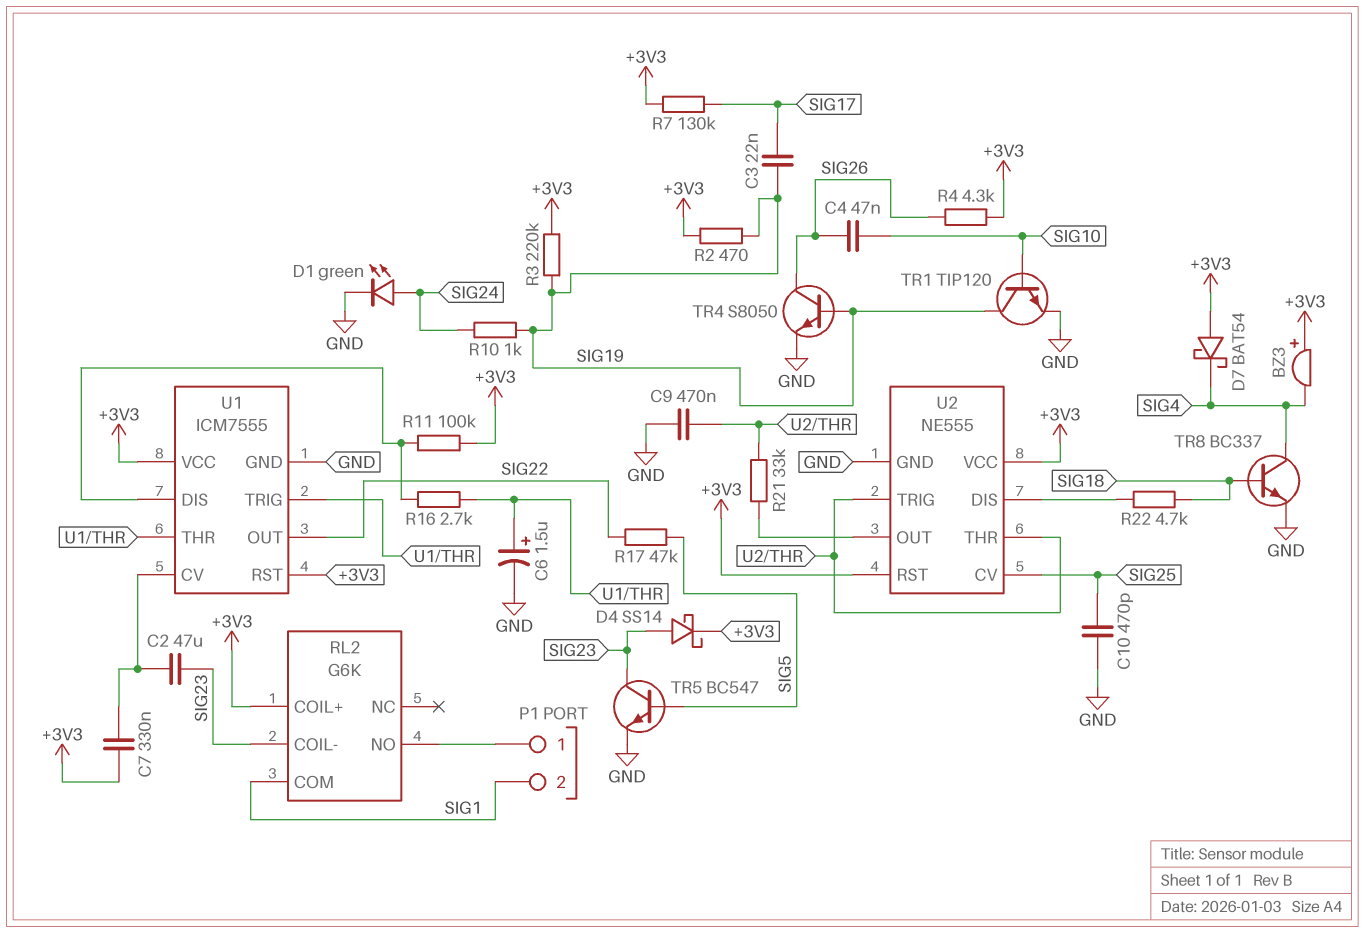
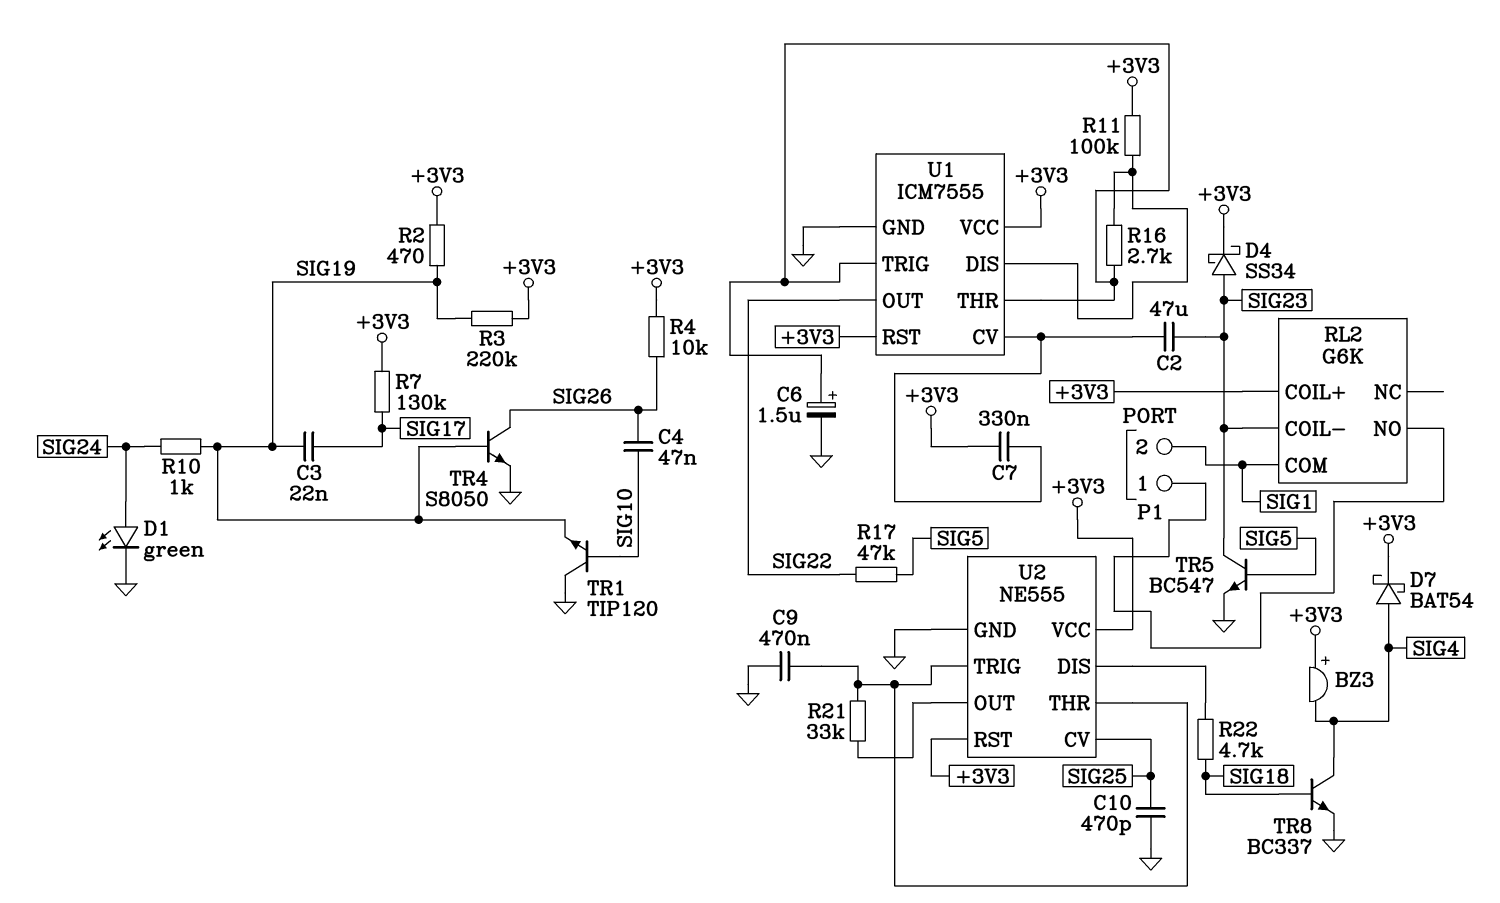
D4: schottky SS14 (A SIG23, K +3V3) -> schottky SS34 (A SIG23, K +3V3)
D7: schottky BAT54 (A +3V3, K SIG4) -> schottky BAT54 (A SIG4, K +3V3)
R4: 4.3k (+3V3, SIG26) -> 10k (+3V3, SIG26)
TR1: NPN TIP120 (B SIG10, C SIG19, E GND) -> NPN TIP120 (B SIG10, C GND, E SIG19)

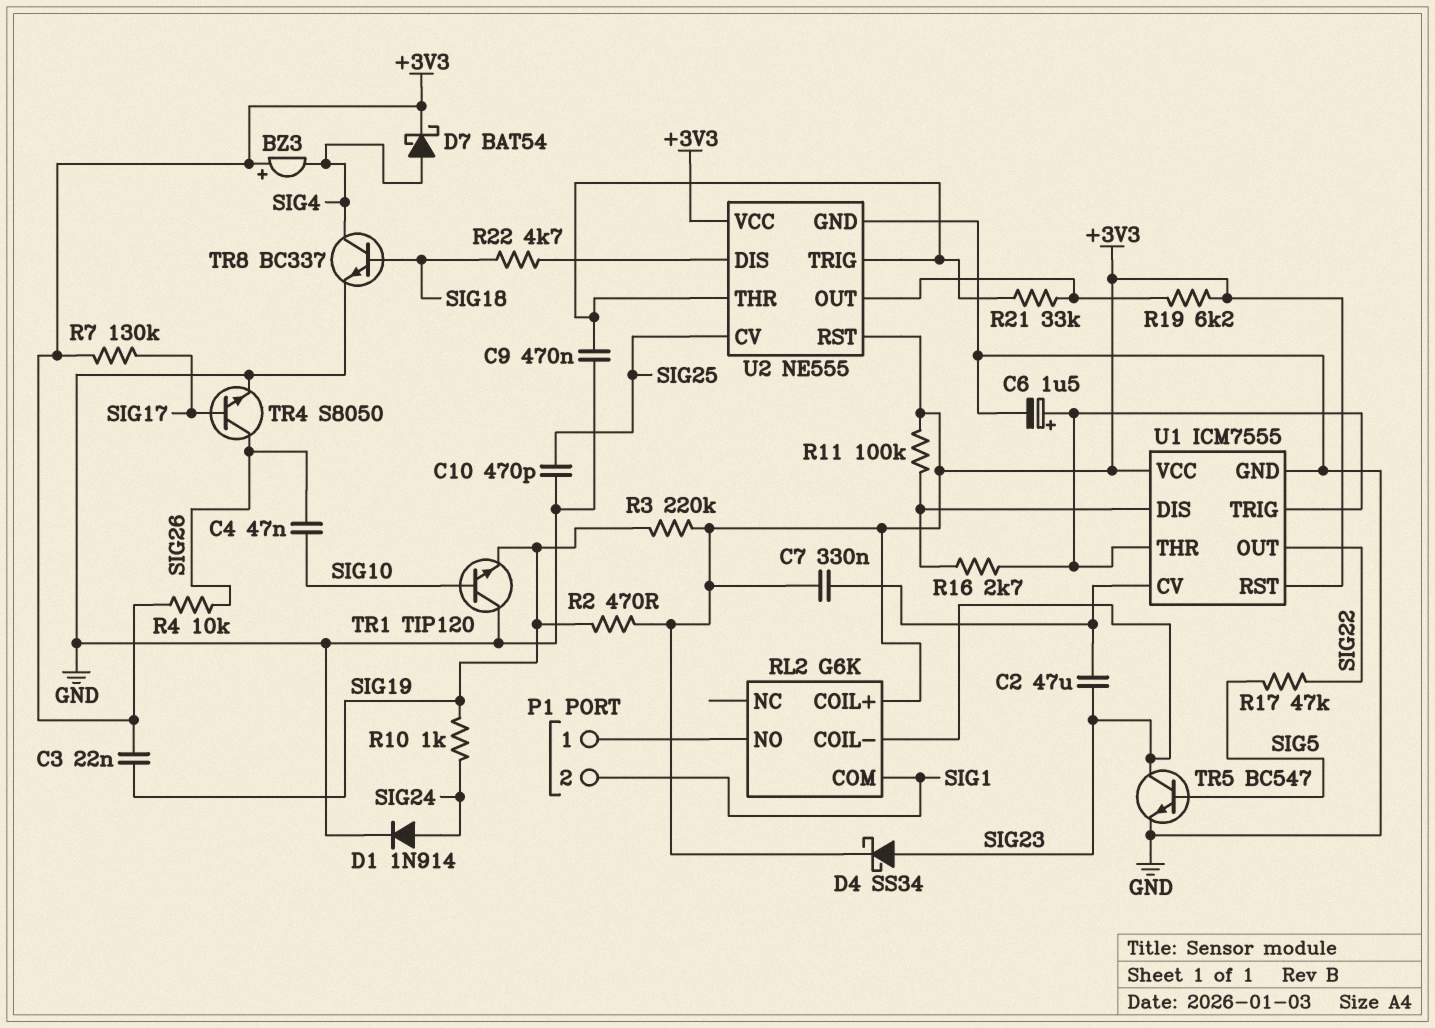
C3: 22nF (SIG17, SIG19) -> 22nF (+3V3, SIG19)
D1: LED green (A SIG24, K GND) -> diode 1N914 (A SIG24, K GND)
R19: none -> 6.2k (+3V3, U2/OUT)
TR4: NPN S8050 (B SIG19, C SIG26, E GND) -> NPN S8050 (B SIG17, C SIG26, E GND)

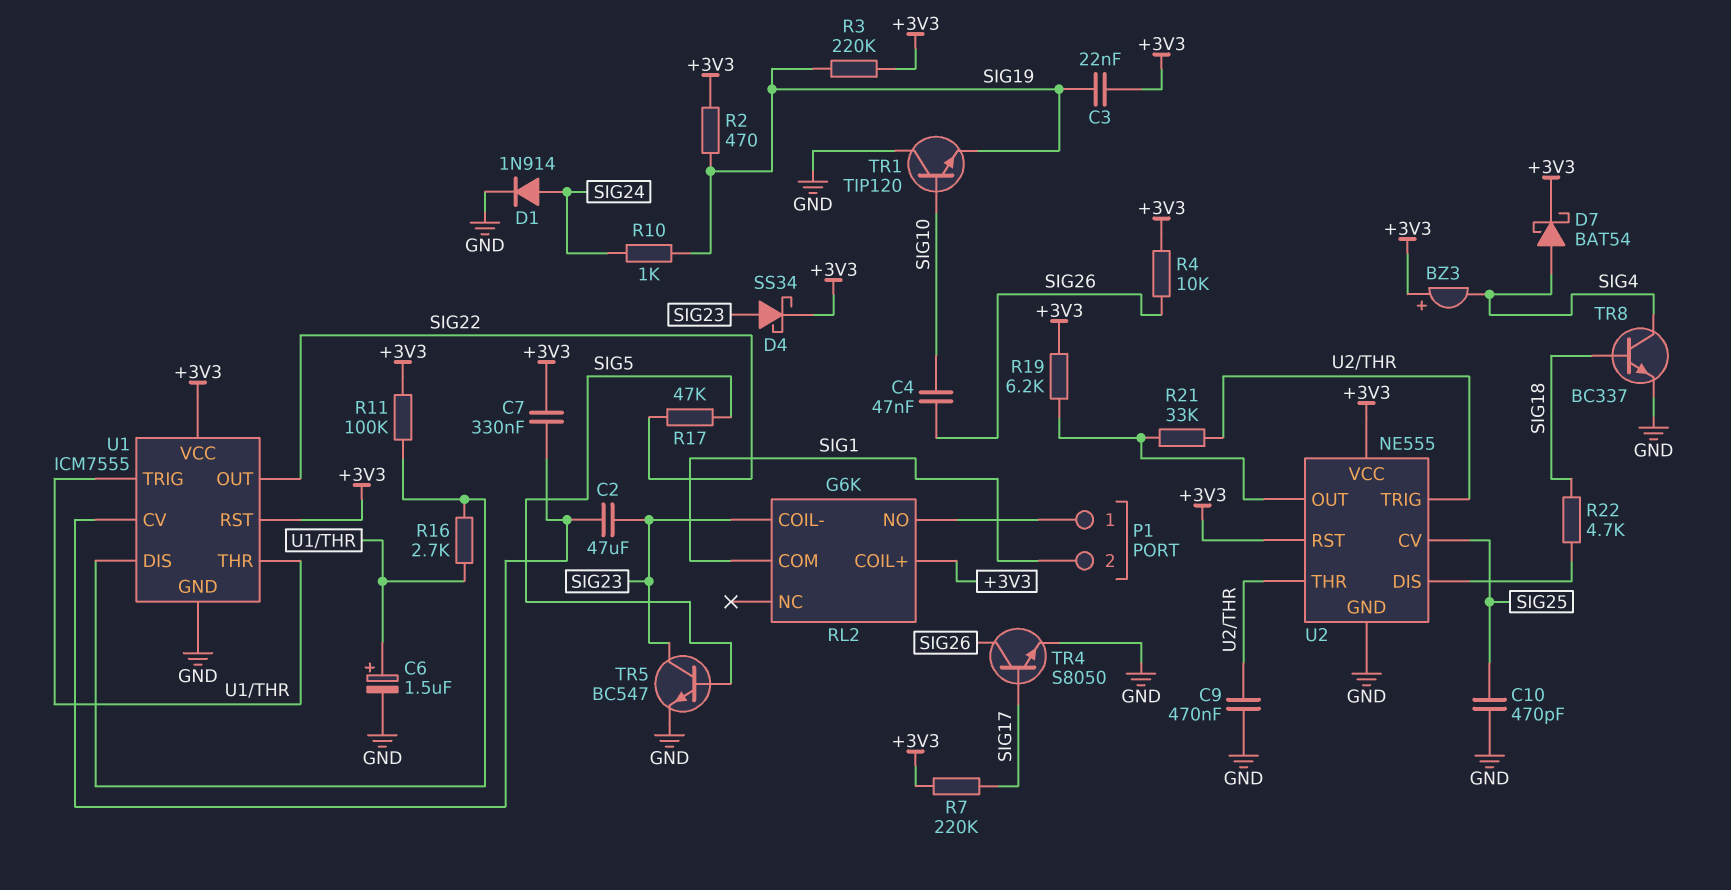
R7: 130k (+3V3, SIG17) -> 220k (+3V3, SIG17)

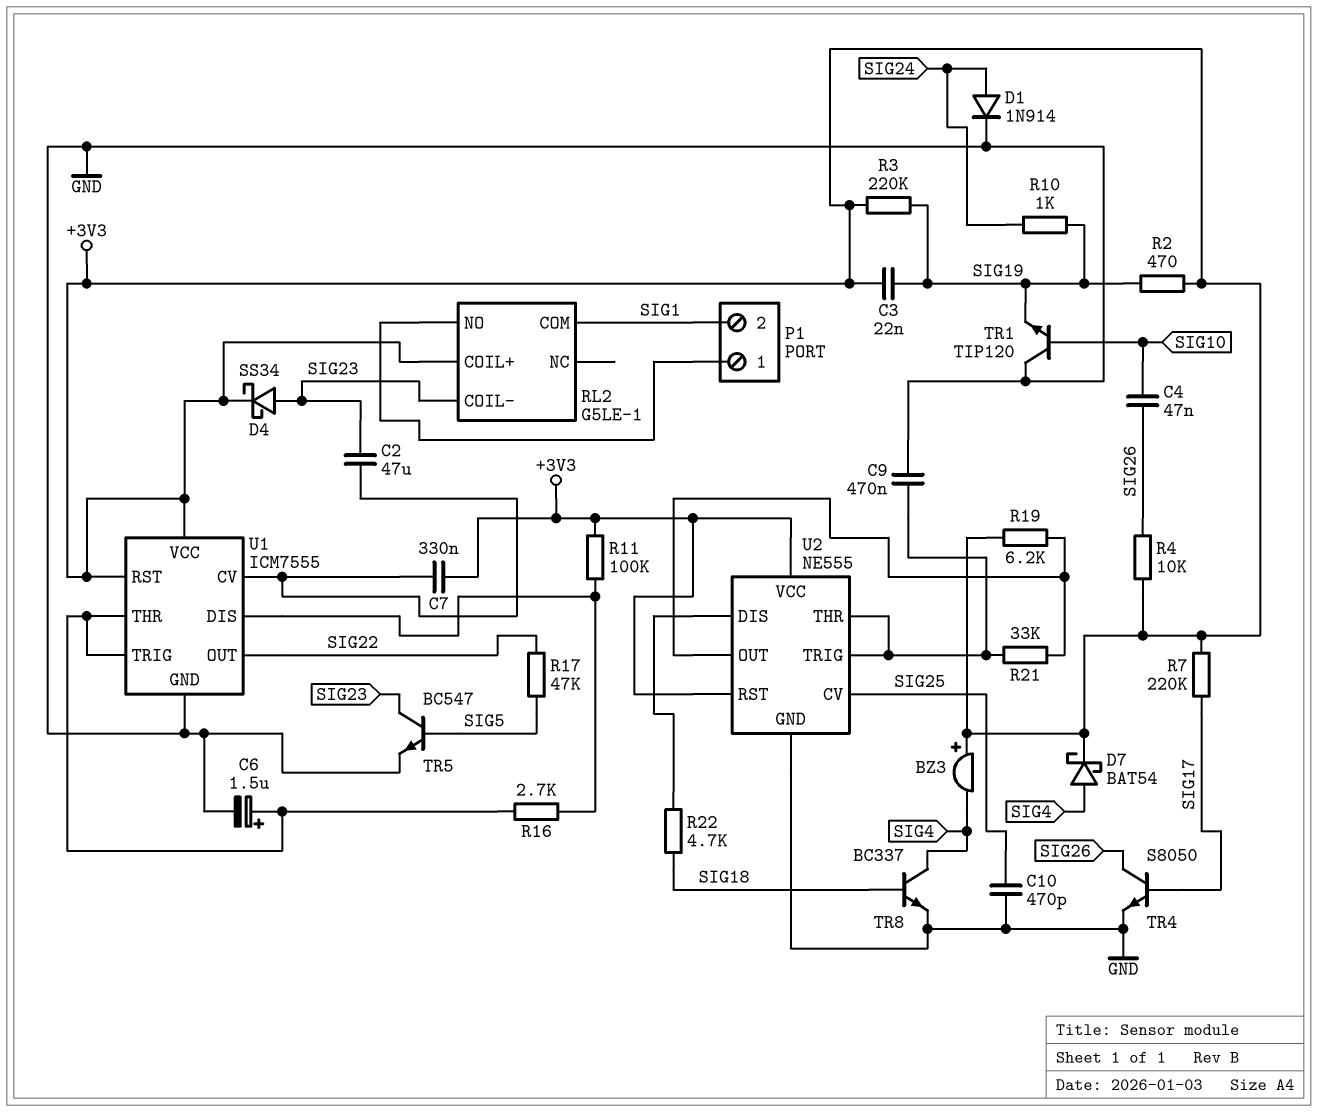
RL2: G6K -> G5LE-1

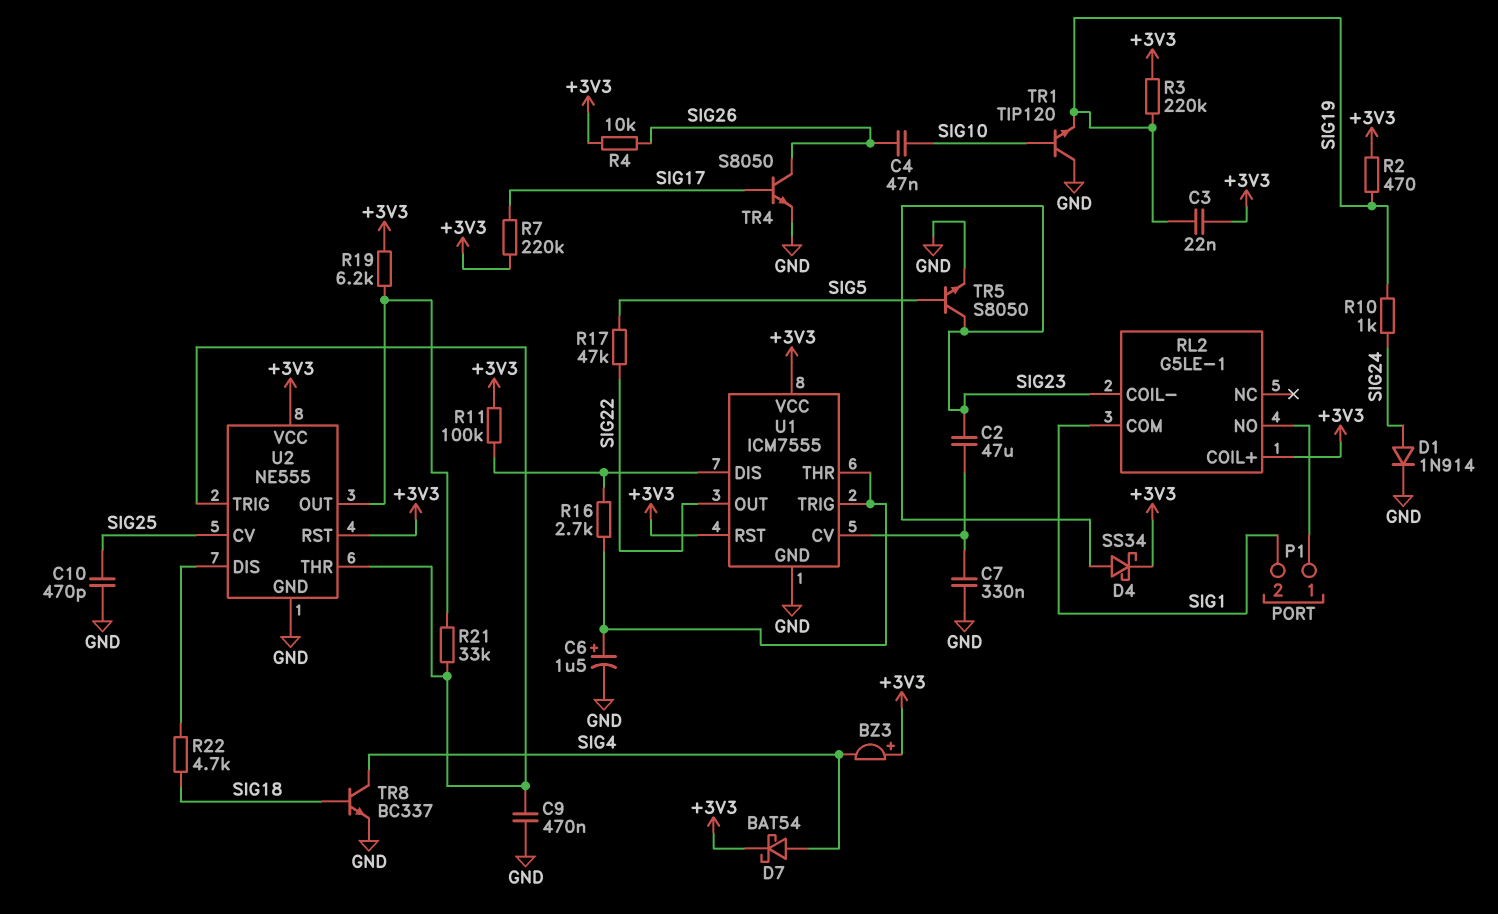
C7: 330nF (+3V3, U1/CV) -> 330nF (GND, U1/CV)
TR5: NPN BC547 (B SIG5, C SIG23, E GND) -> NPN S8050 (B SIG5, C SIG23, E GND)

